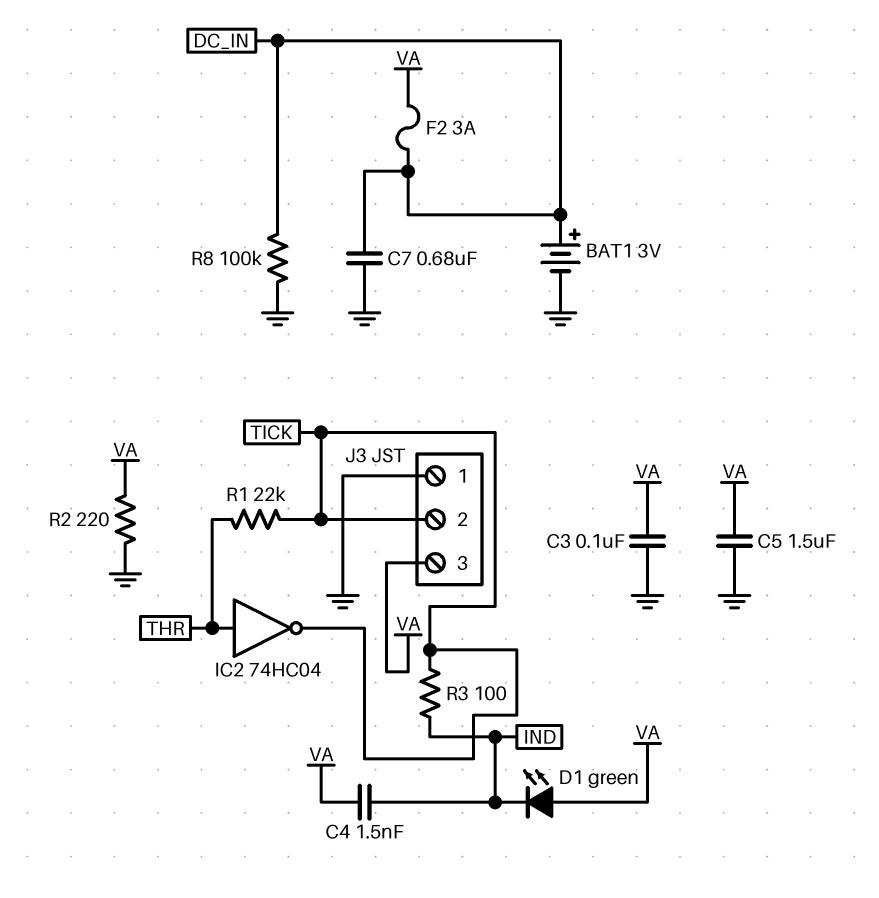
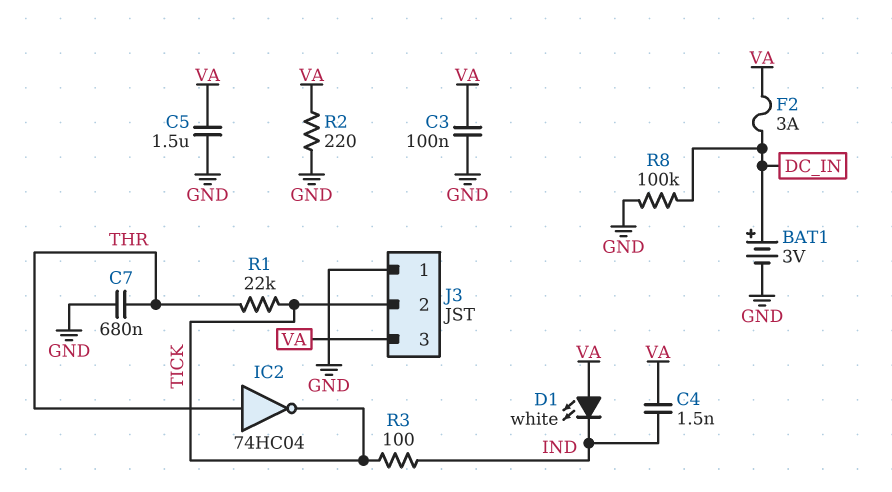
C7: 680nF (DC_IN, GND) -> 680nF (GND, THR)
D1: LED green (A VA, K IND) -> LED white (A VA, K IND)

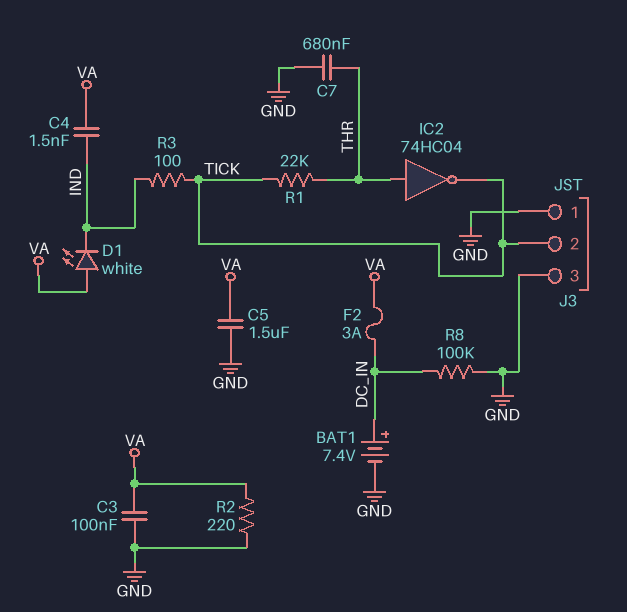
BAT1: 3V (plus DC_IN, minus GND) -> 7.4V (plus DC_IN, minus GND)
J3 pin 3: VA -> GND

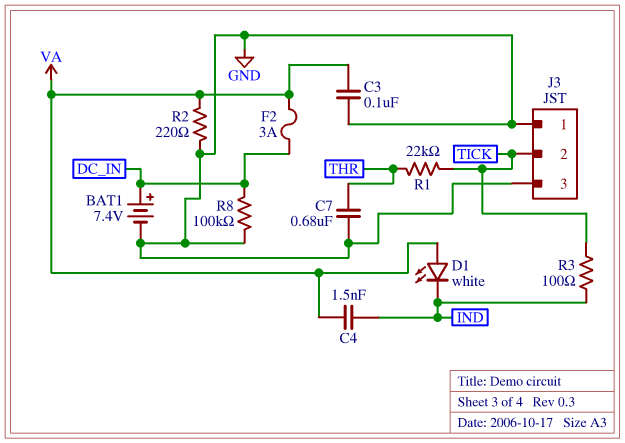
C5: 1.5uF (GND, VA) -> none
IC2: NOT 74HC04 (in THR, out TICK) -> none

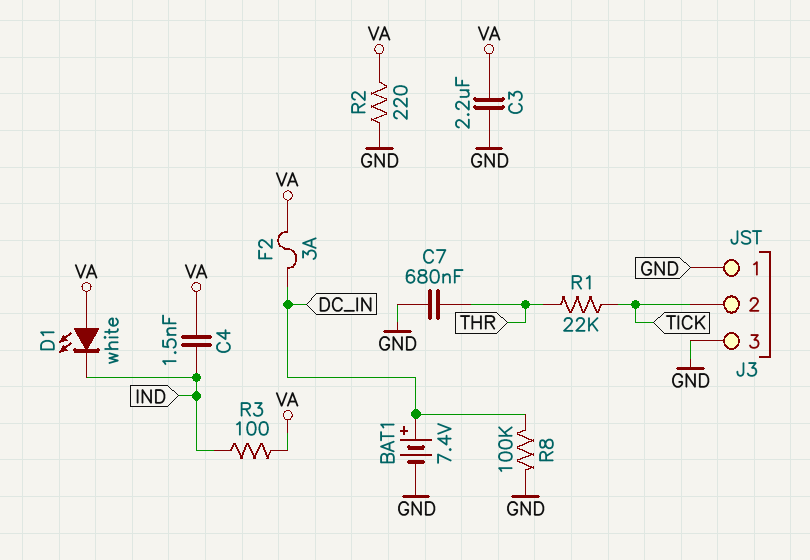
C3: 100nF (GND, VA) -> 2.2uF (GND, VA)
R3: 100 (IND, TICK) -> 100 (IND, VA)

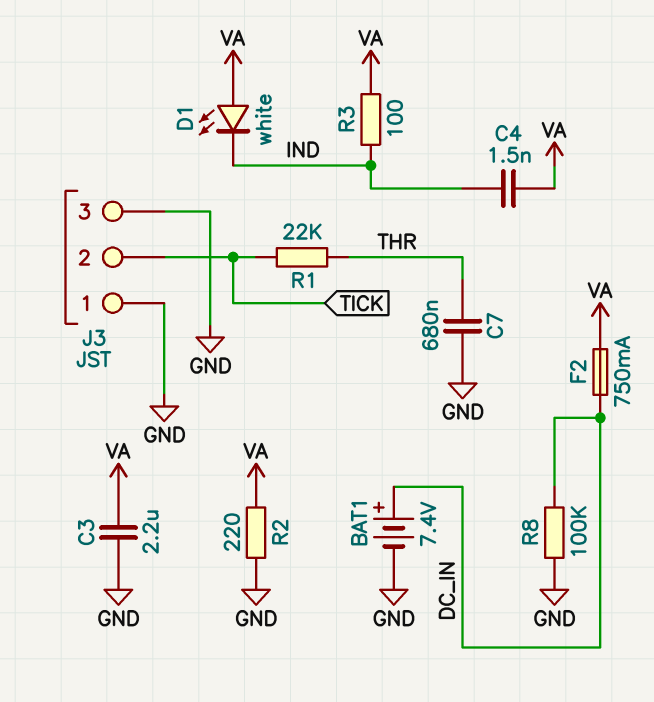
F2: 3A (DC_IN, VA) -> 750mA (DC_IN, VA)

